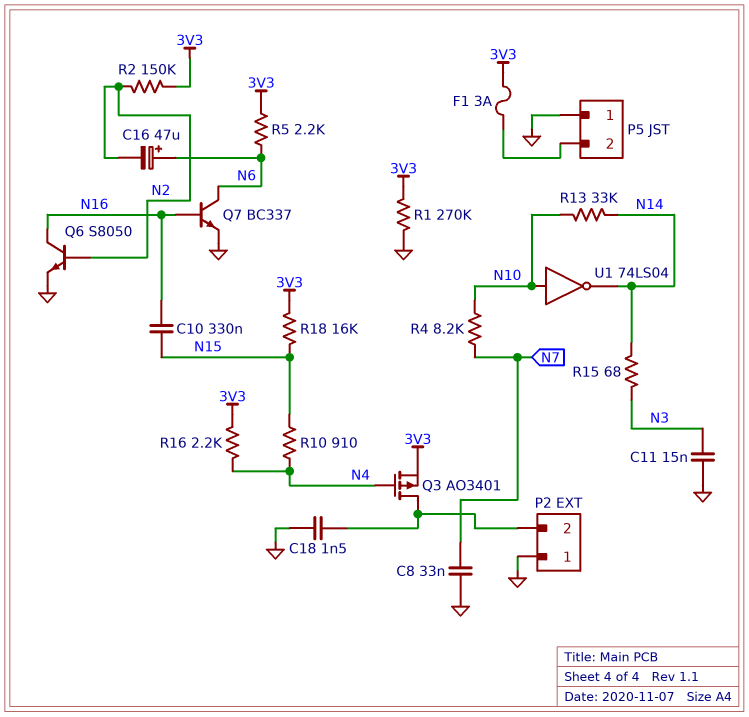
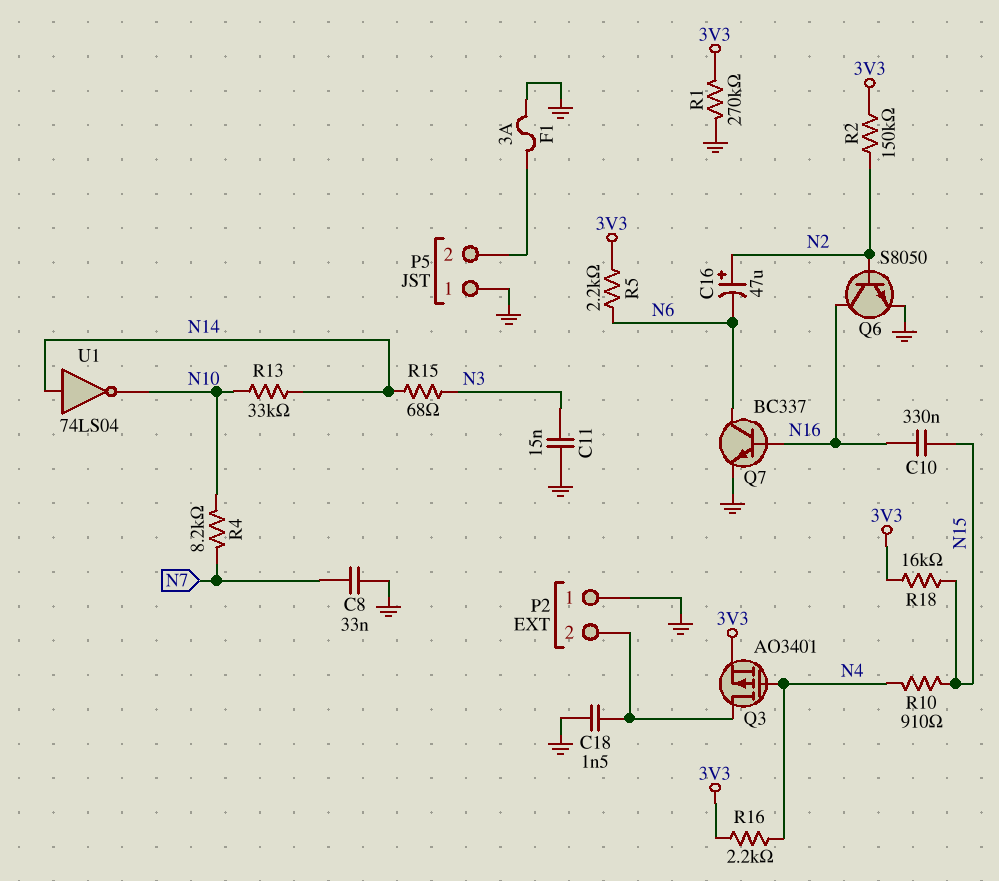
C16: 47uF (plus N6, minus N2) -> 47uF (plus N2, minus N6)
F1: 3A (3V3, P5/2) -> 3A (GND, P5/2)
U1: NOT 74LS04 (in N10, out N14) -> NOT 74LS04 (in N14, out N10)

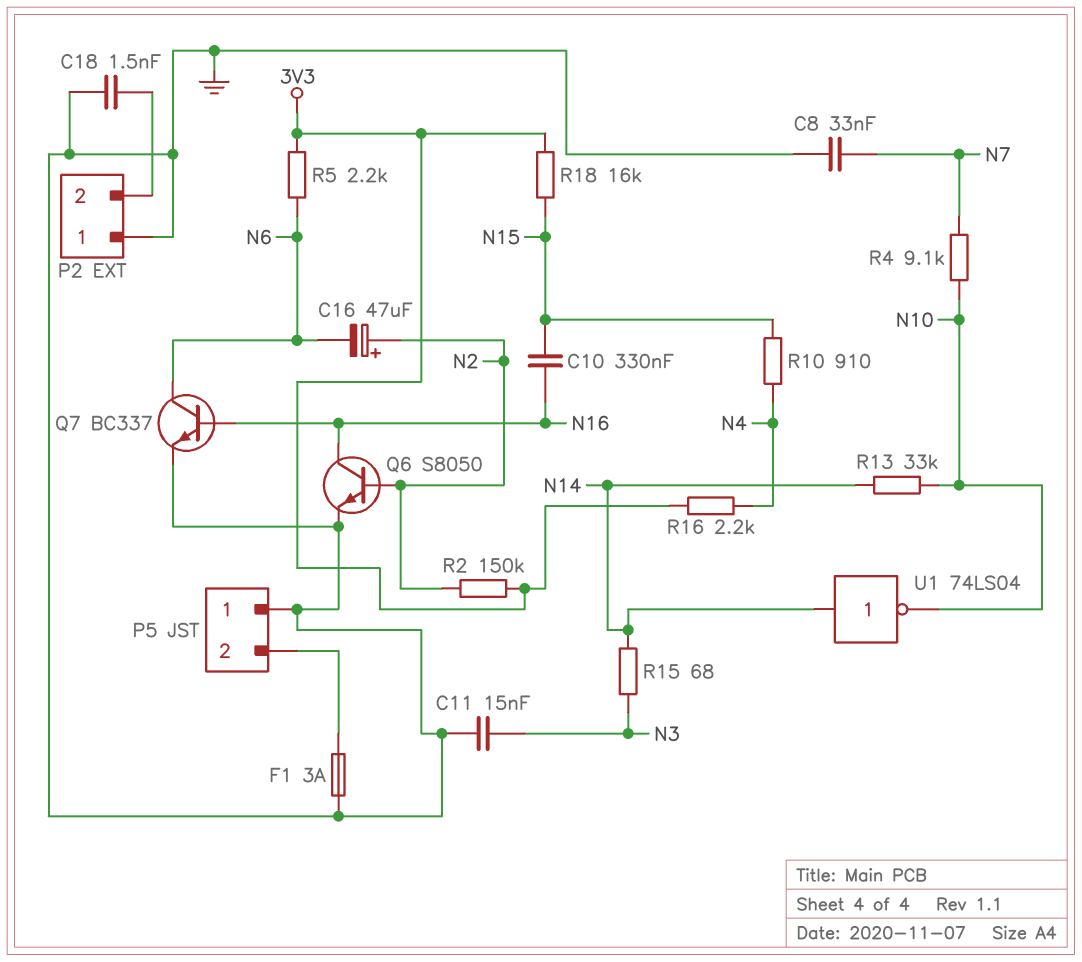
Q3: PMOS AO3401 (G N4, D P2/2, S 3V3) -> none
R1: 270k (3V3, GND) -> none
R4: 8.2k (N7, N10) -> 9.1k (N7, N10)

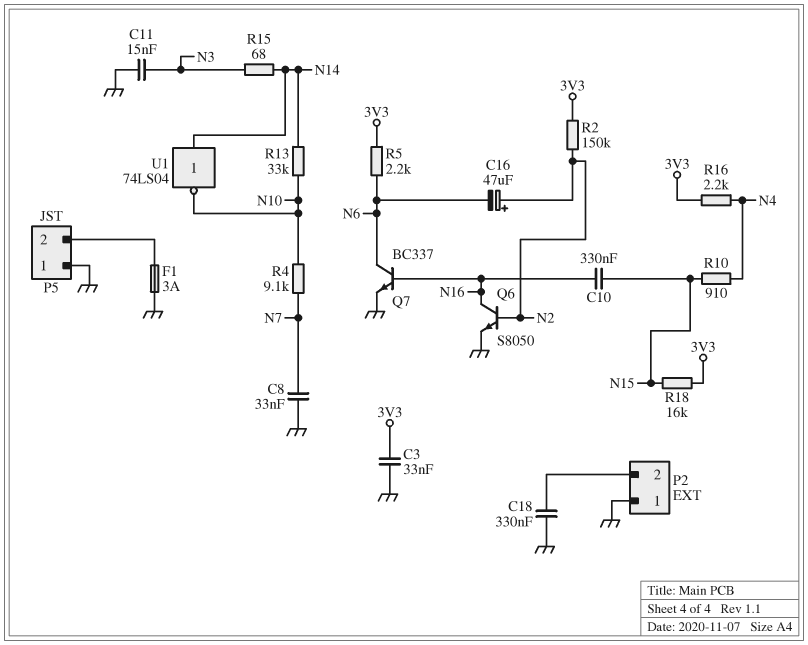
C3: none -> 33nF (3V3, GND)
C18: 1.5nF (GND, P2/2) -> 330nF (GND, P2/2)

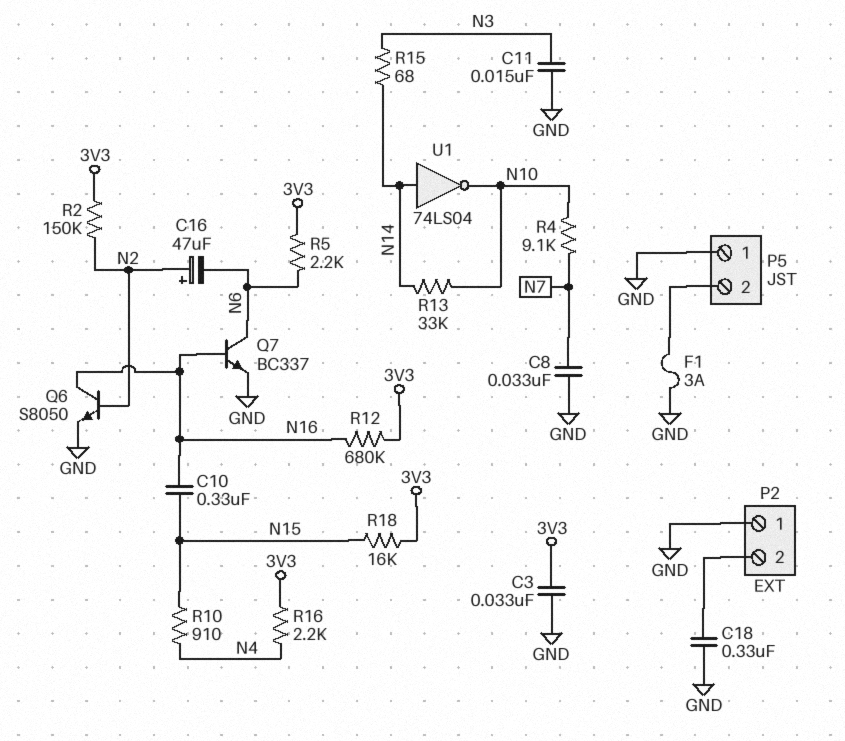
R12: none -> 680k (3V3, N16)

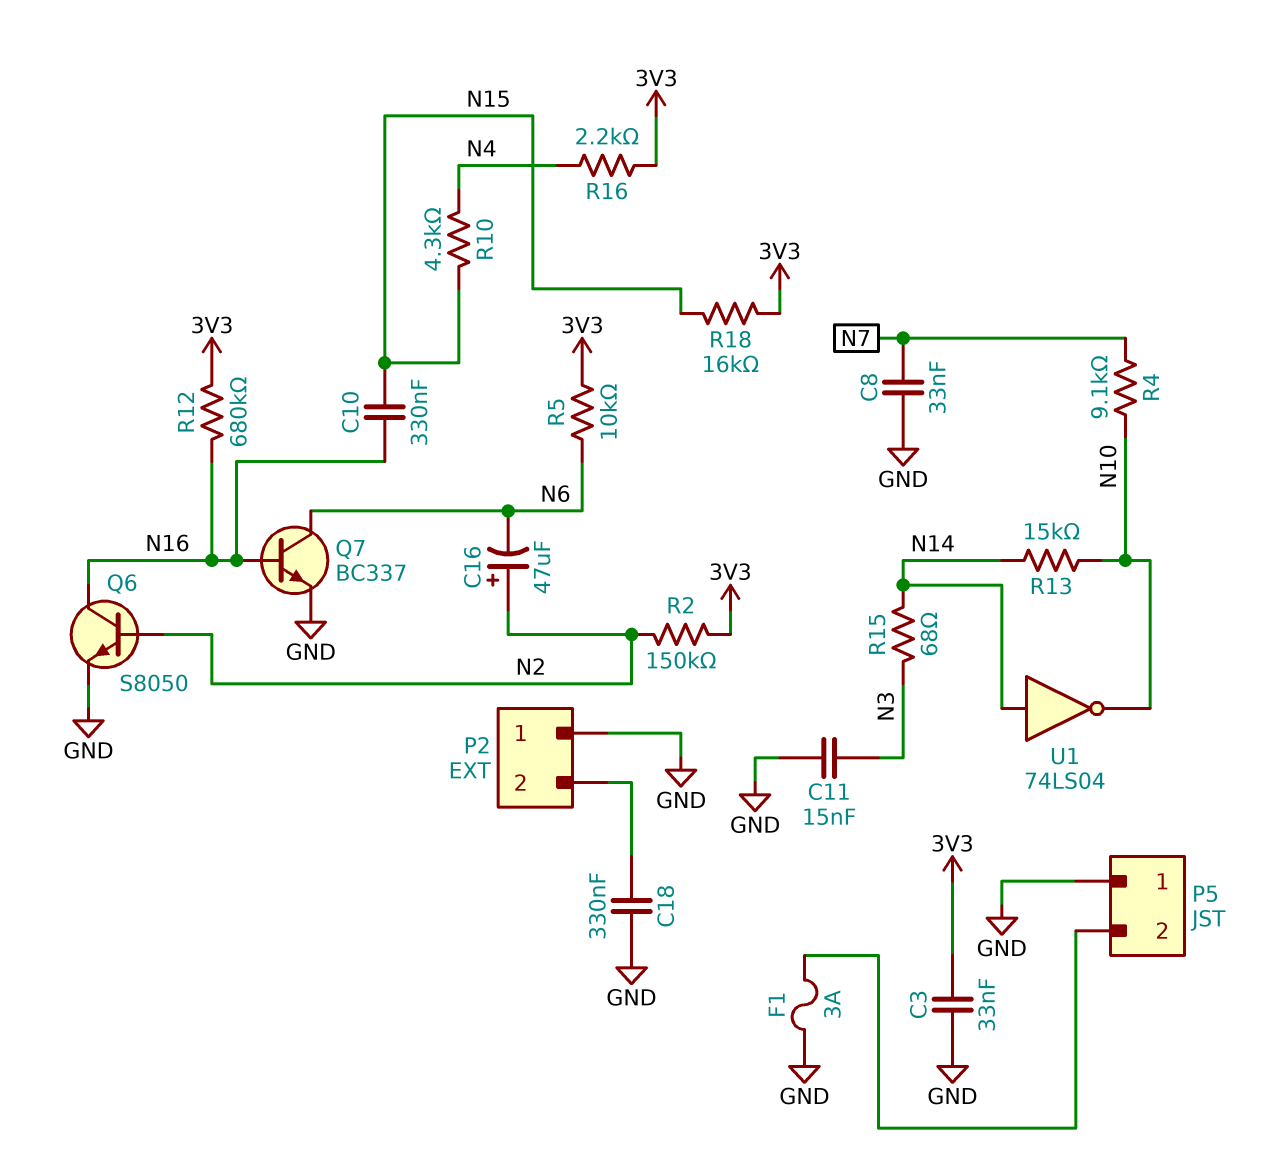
R5: 2.2k (3V3, N6) -> 10k (3V3, N6)
R10: 910 (N4, N15) -> 4.3k (N4, N15)
R13: 33k (N10, N14) -> 15k (N10, N14)

